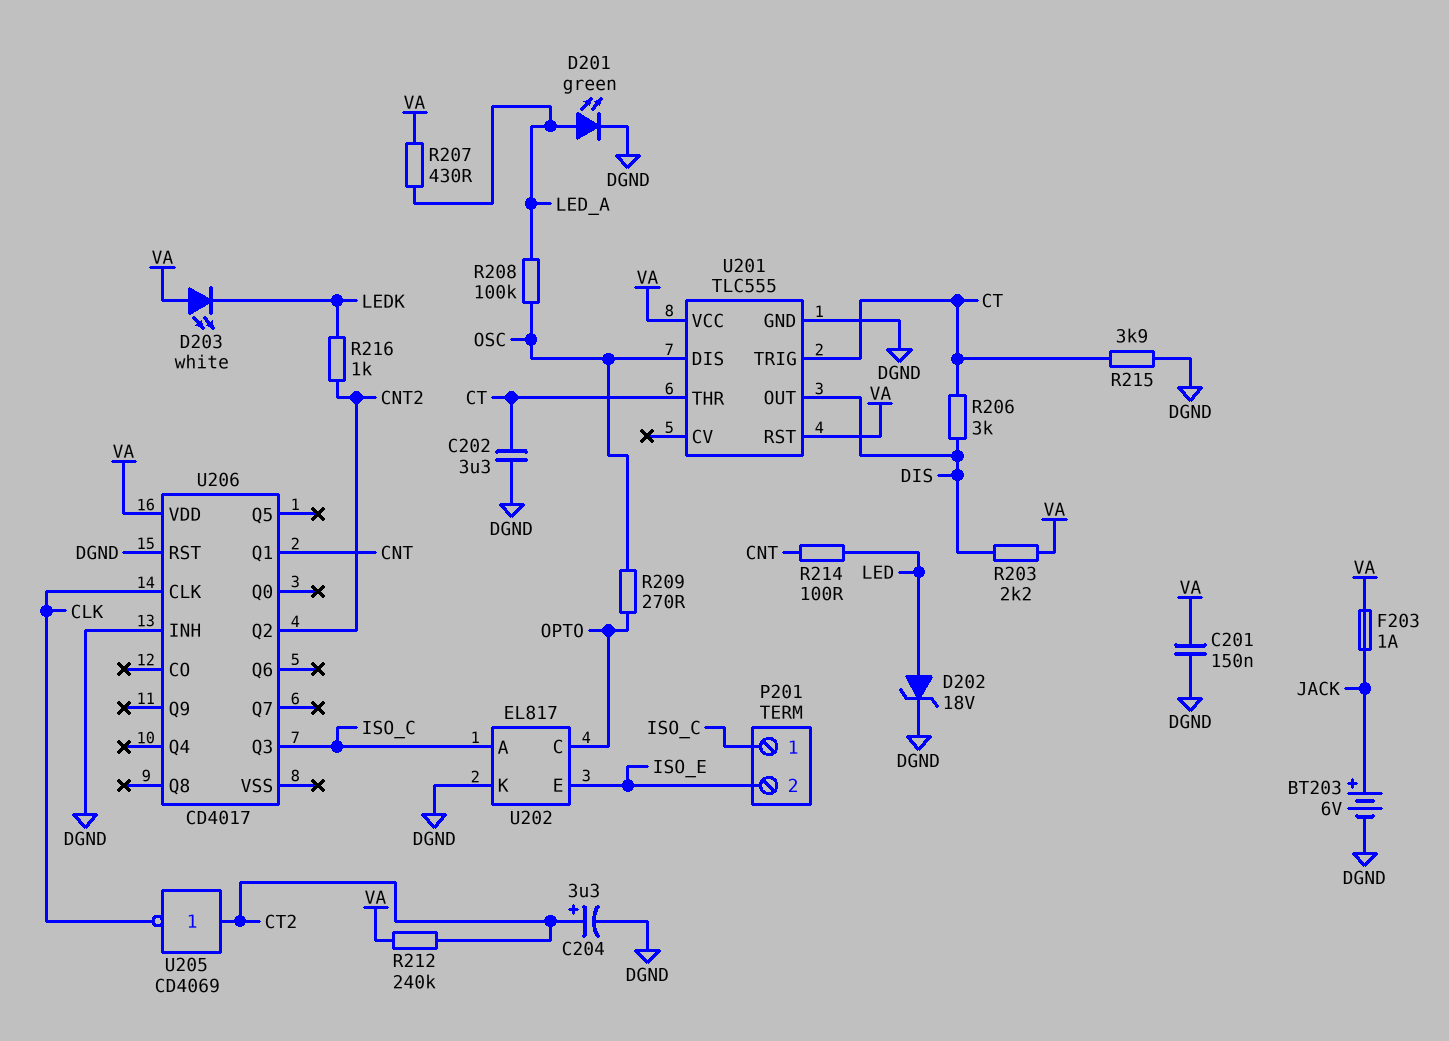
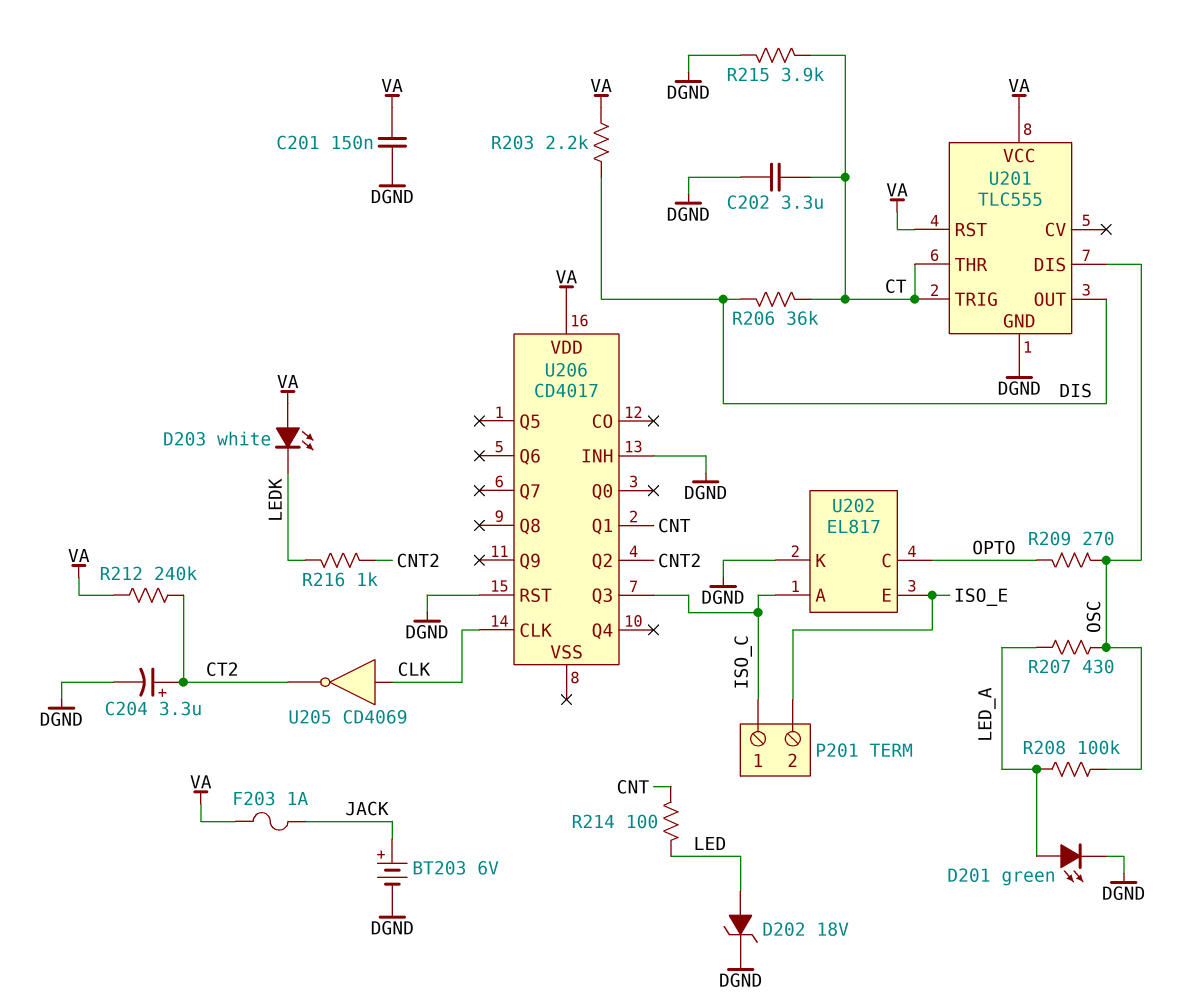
R206: 3k (CT, DIS) -> 36k (CT, DIS)
R207: 430 (LED_A, VA) -> 430 (LED_A, OSC)
U205: NOT CD4069 (in CT2, out CLK) -> NOT CD4069 (in CLK, out CT2)

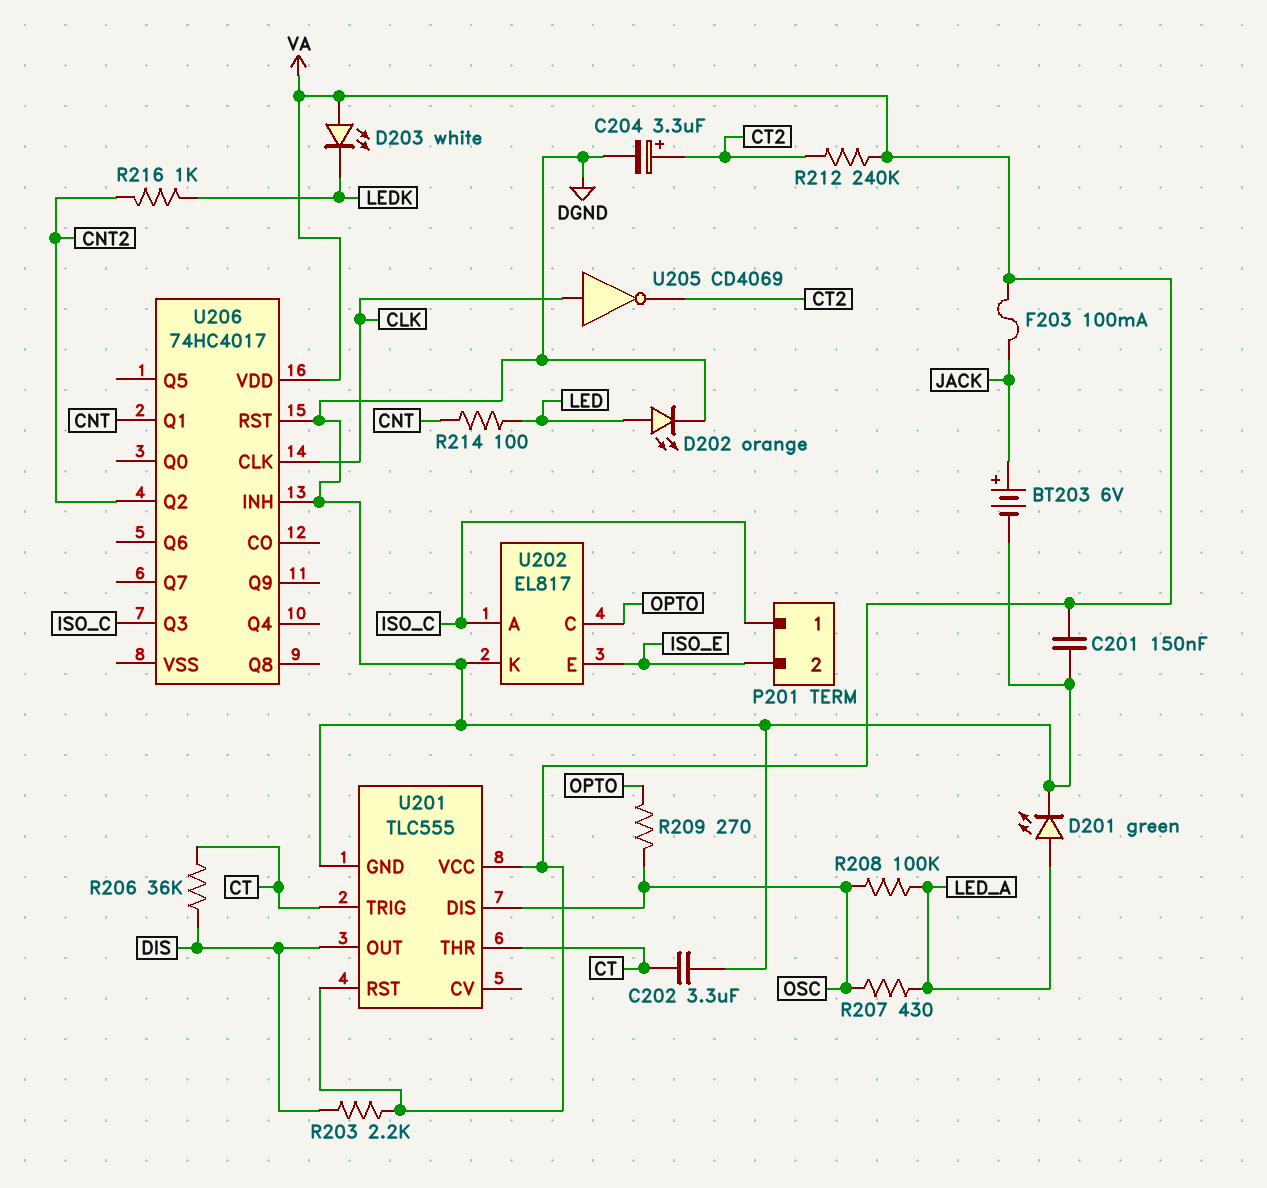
D202: zener 18V (A LED, K DGND) -> LED orange (A LED, K DGND)
F203: 1A (JACK, VA) -> 100mA (JACK, VA)
R215: 3.9k (CT, DGND) -> none
U206: CD4017 -> 74HC4017

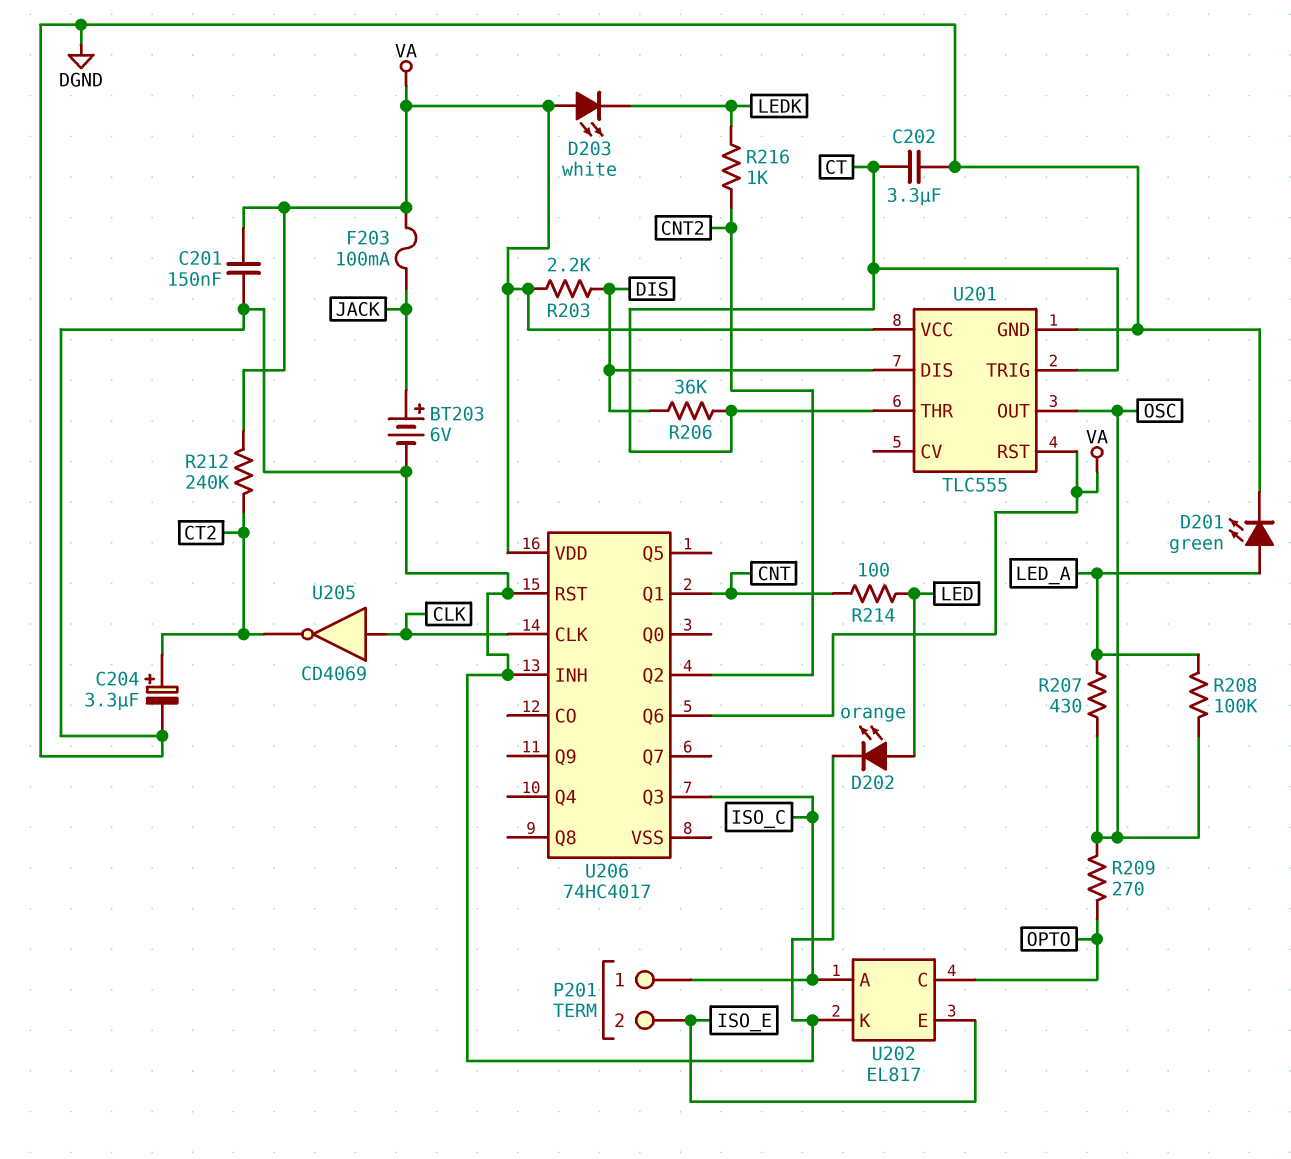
U201 pin DIS: OSC -> DIS
U201 pin OUT: DIS -> OSC
U206 pin Q6: none -> VA

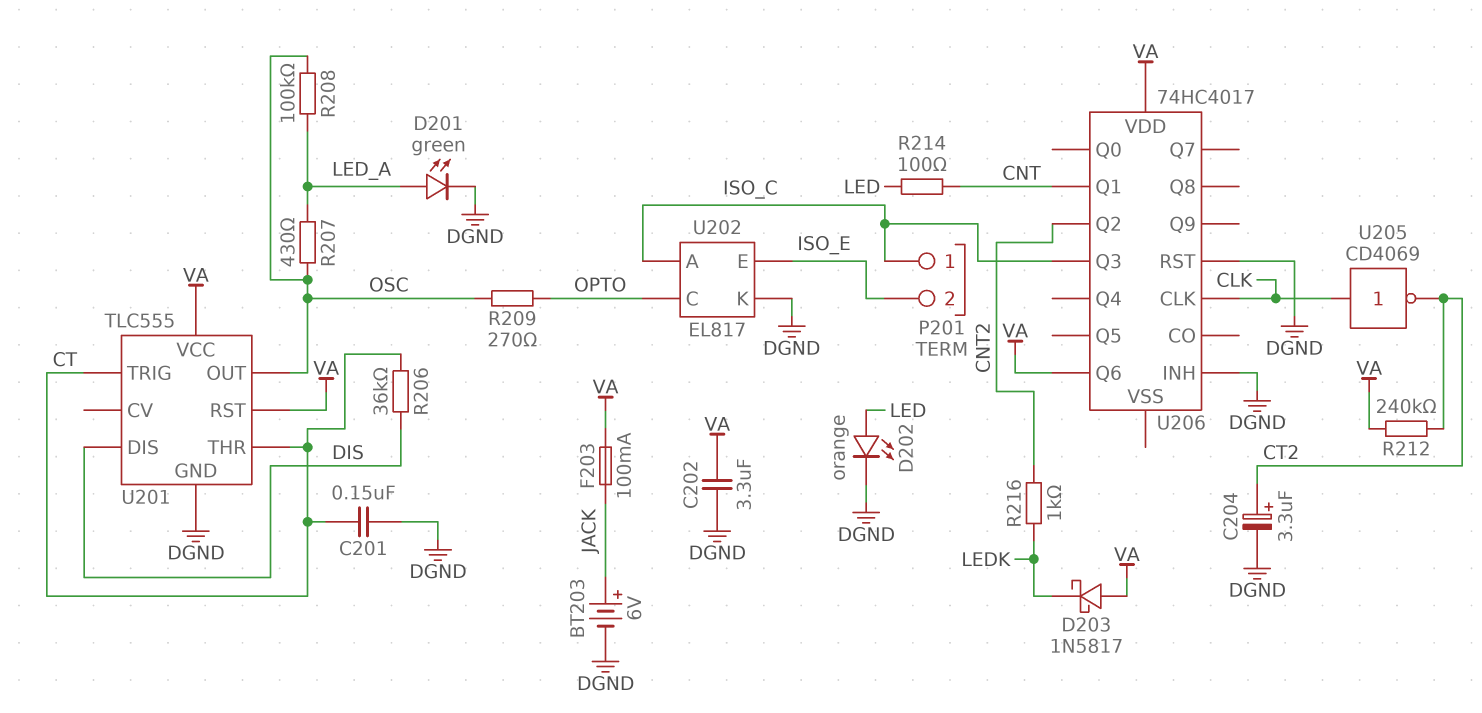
C201: 150nF (DGND, VA) -> 150nF (CT, DGND)
C202: 3.3uF (CT, DGND) -> 3.3uF (DGND, VA)
D203: LED white (A VA, K LEDK) -> schottky 1N5817 (A VA, K LEDK)
R203: 2.2k (DIS, VA) -> none

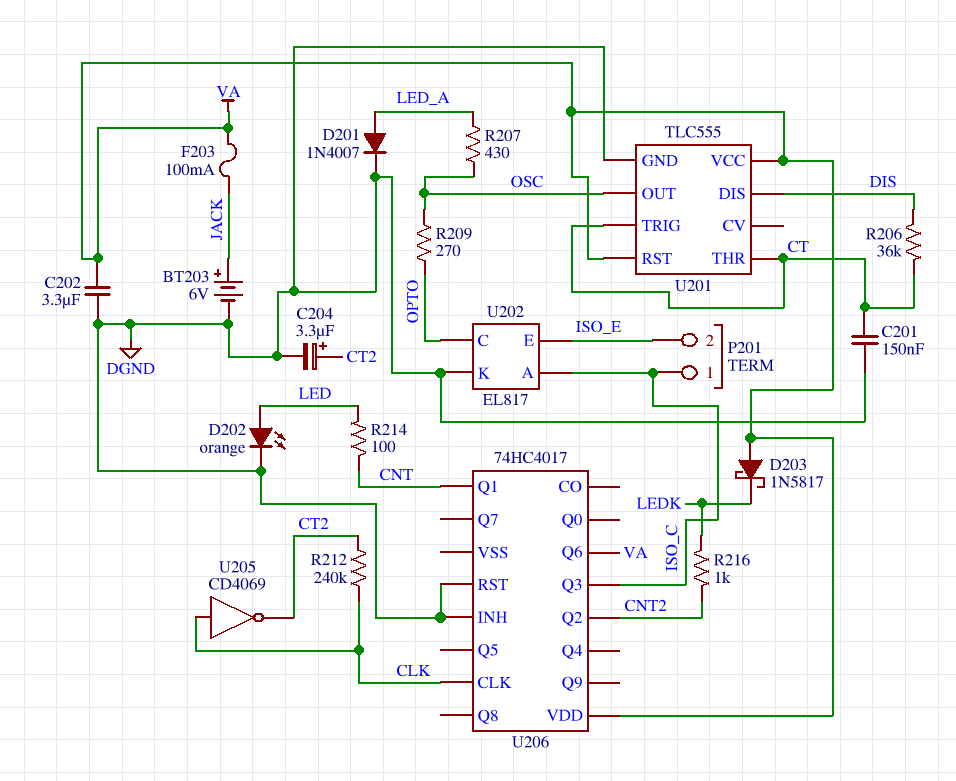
D201: LED green (A LED_A, K DGND) -> diode 1N4007 (A LED_A, K DGND)
R208: 100k (LED_A, OSC) -> none
R212: 240k (CT2, VA) -> 240k (CLK, CT2)

